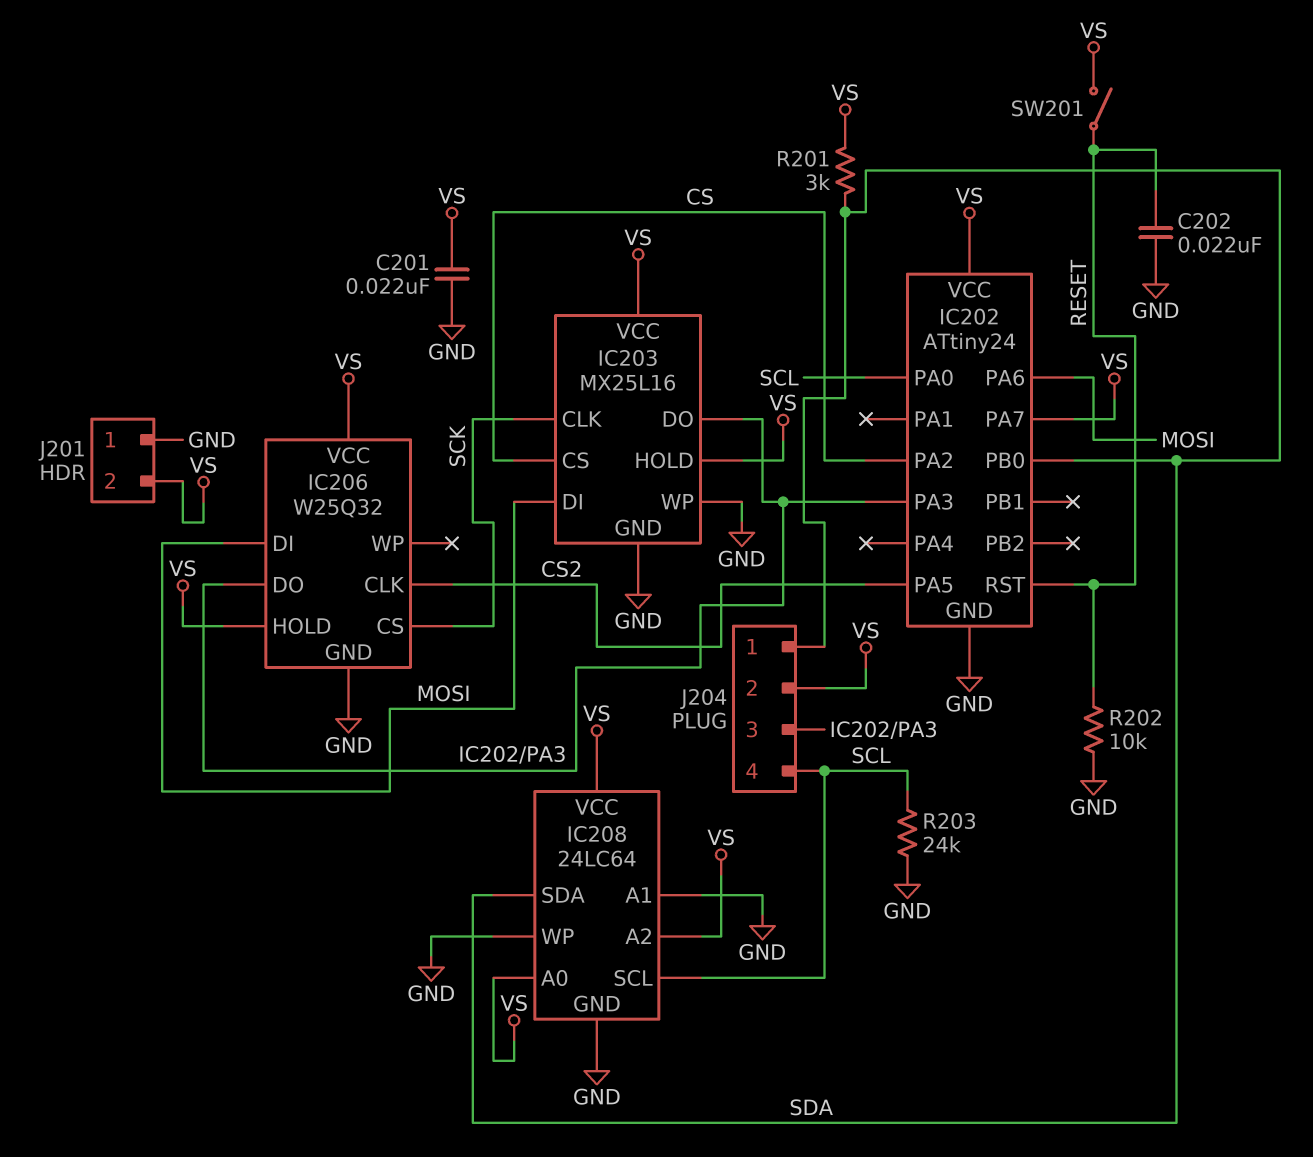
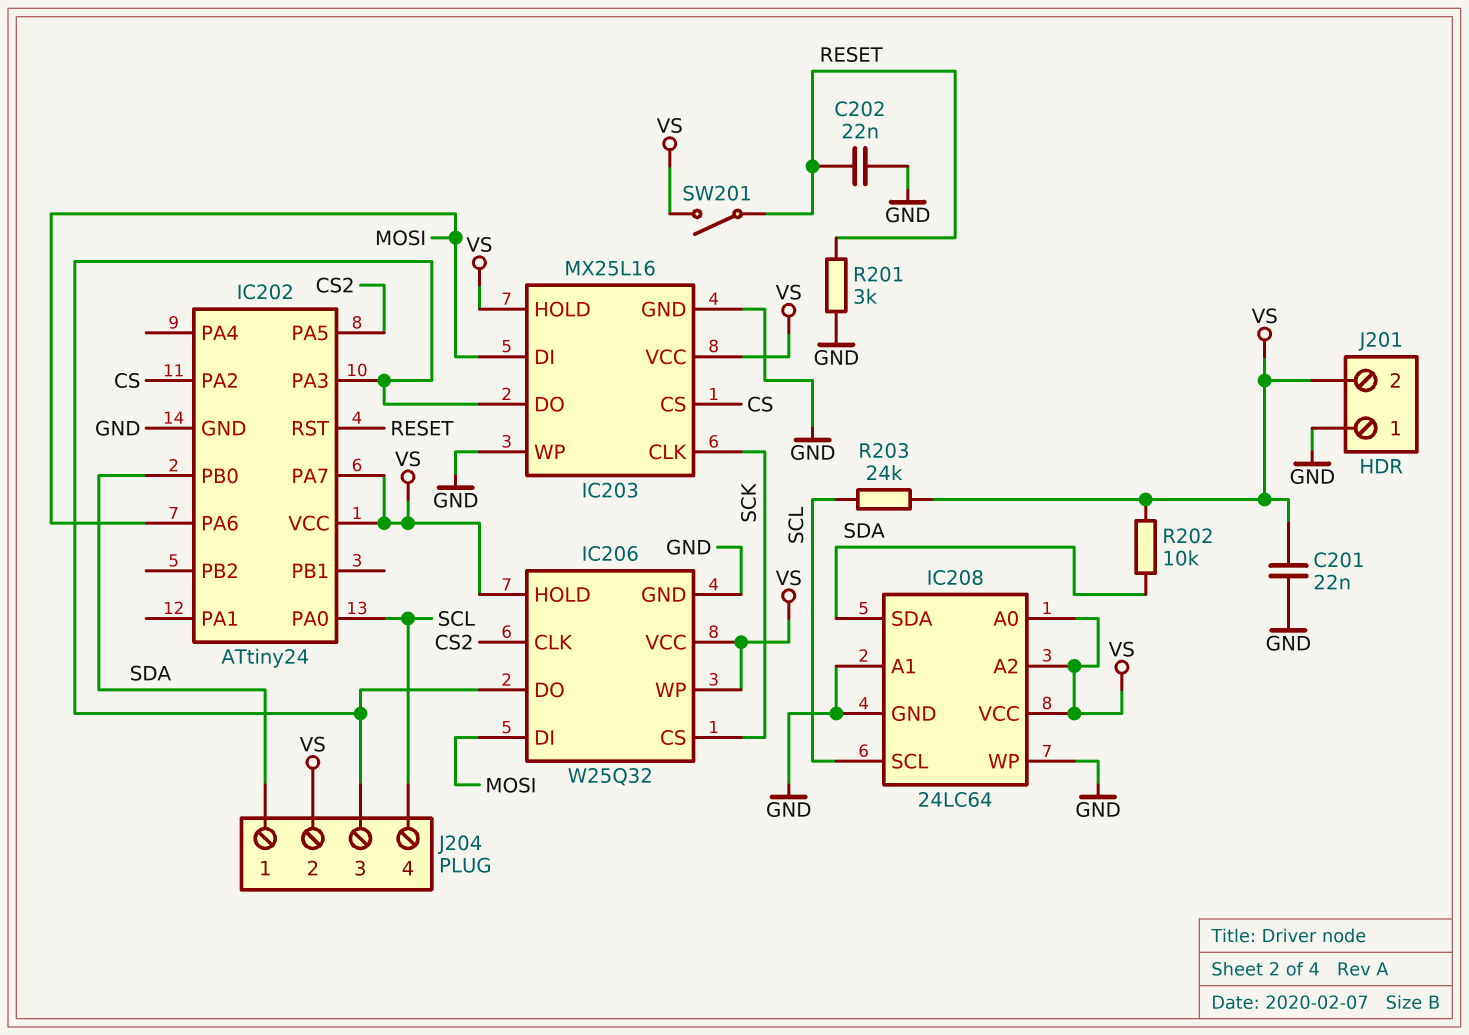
IC206 pin WP: none -> VS
R201: 3k (SDA, VS) -> 3k (GND, RESET)
R202: 10k (GND, RESET) -> 10k (SDA, VS)
R203: 24k (GND, SCL) -> 24k (SCL, VS)

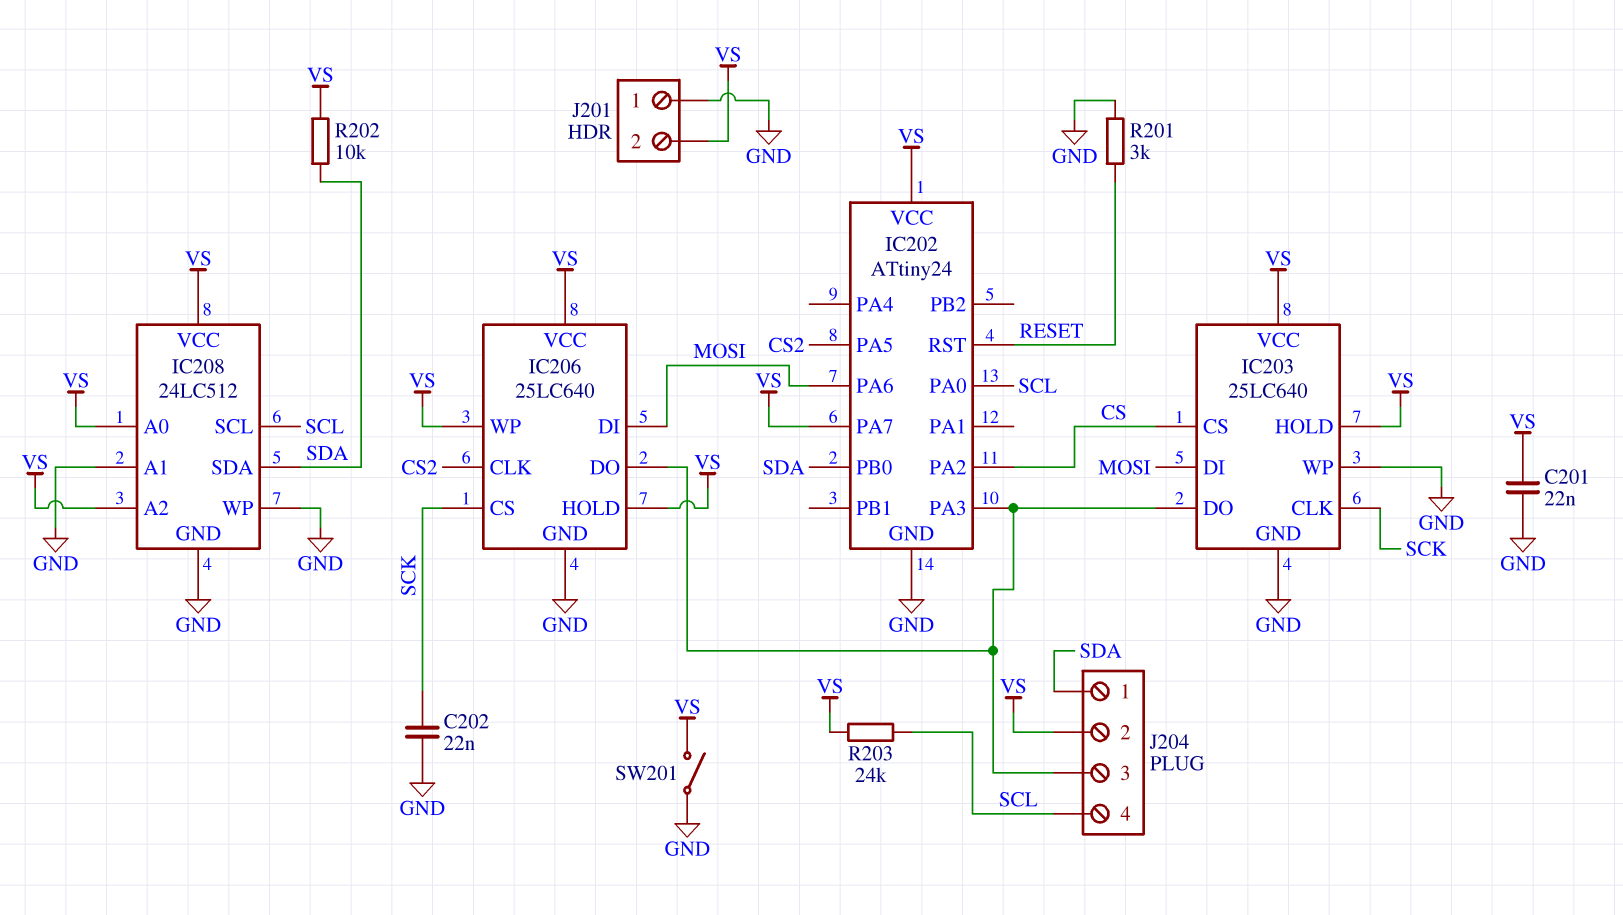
C202: 22nF (GND, RESET) -> 22nF (GND, SCK)
IC203: MX25L16 -> 25LC640
IC206: W25Q32 -> 25LC640
IC208: 24LC64 -> 24LC512
SW201: switch (RESET, VS) -> switch (GND, VS)

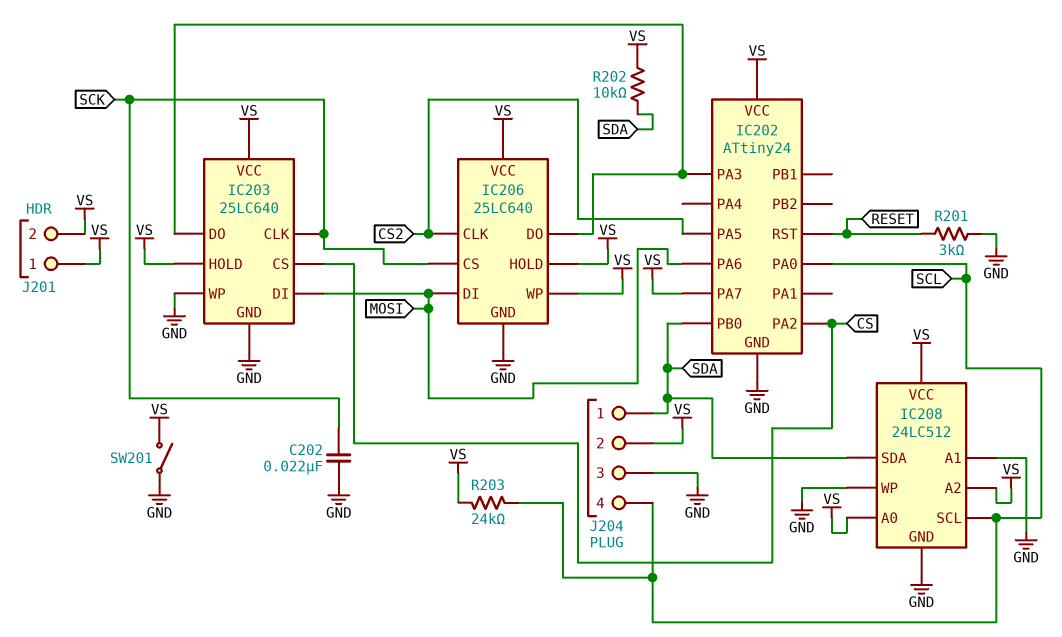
C201: 22nF (GND, VS) -> none
J201 pin 1: GND -> VS
J204 pin 3: IC202/PA3 -> GND

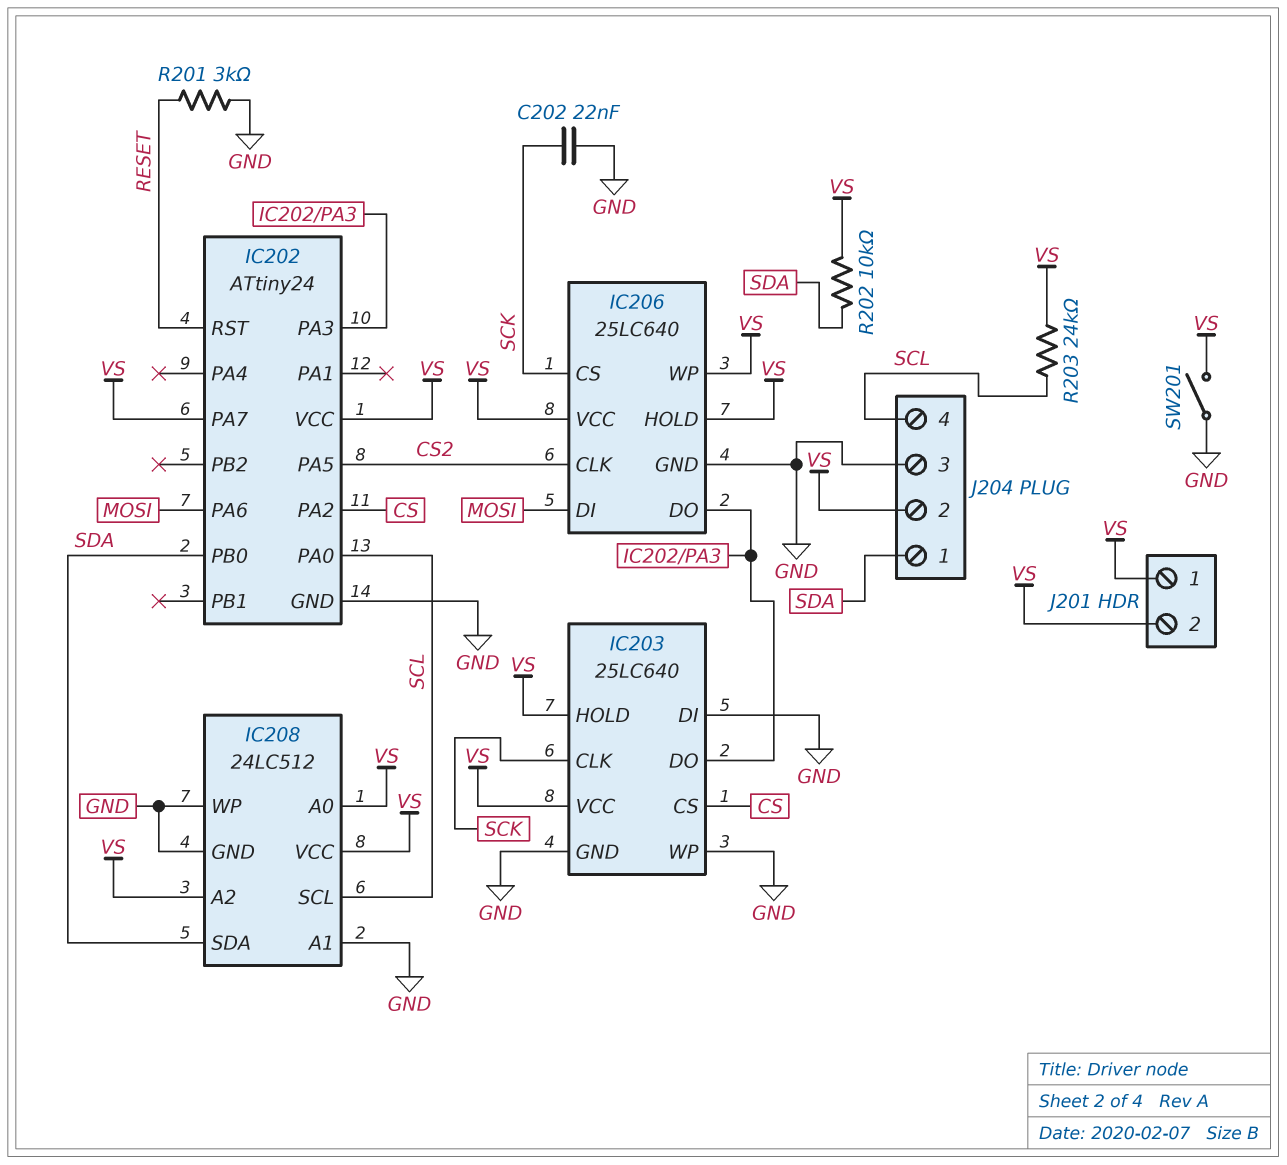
IC203 pin DI: MOSI -> GND

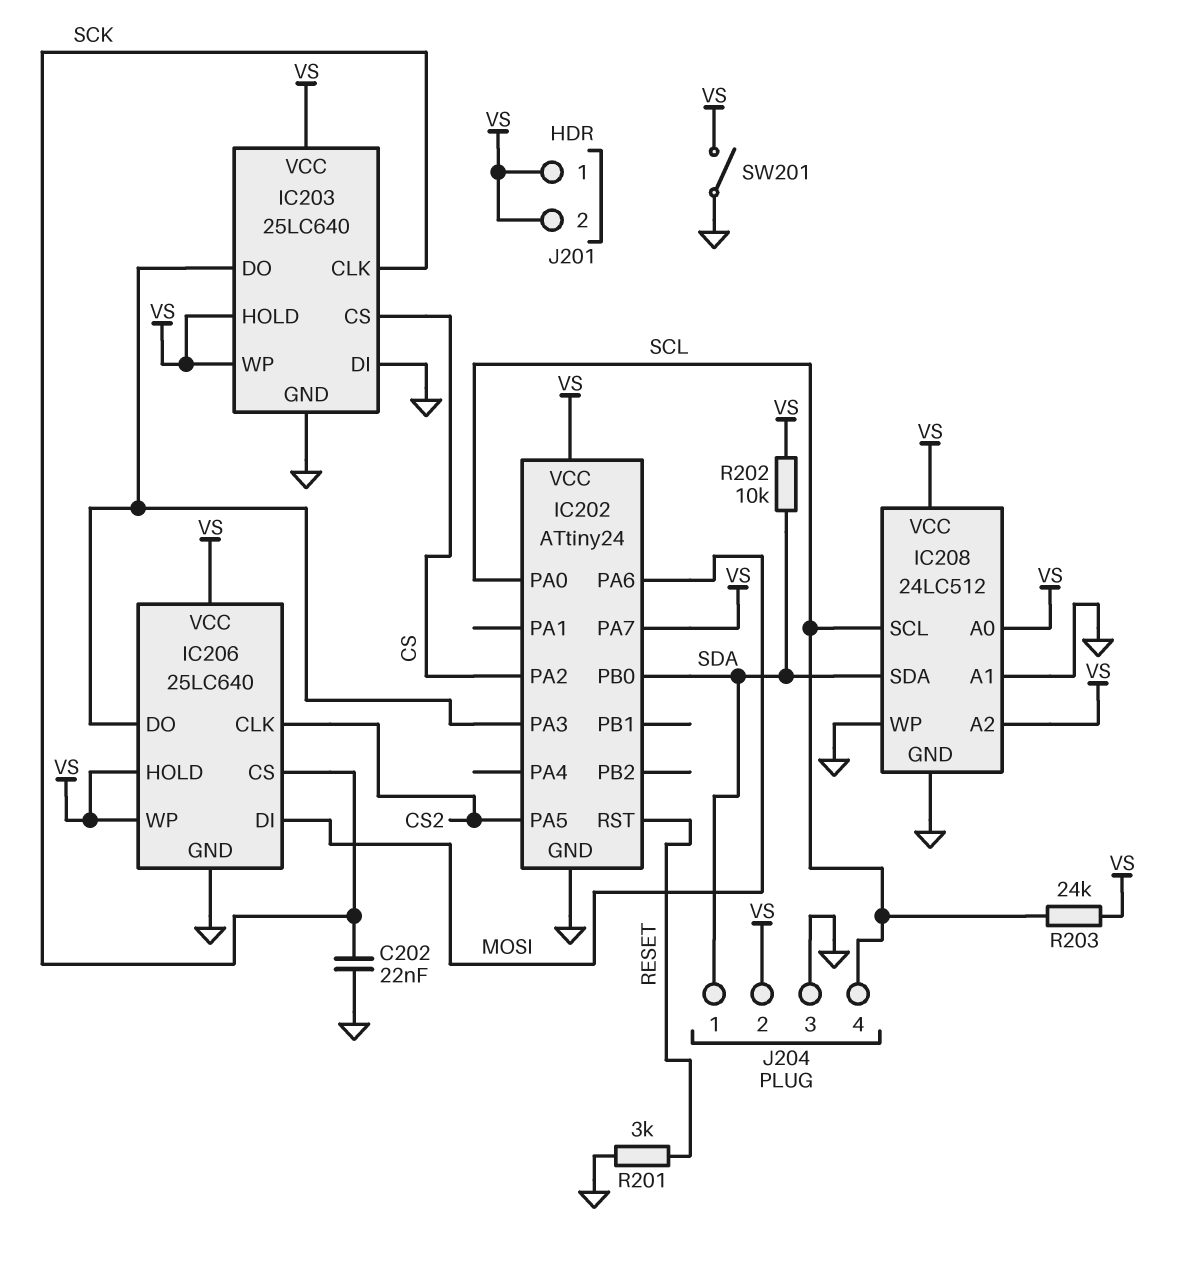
IC203 pin WP: GND -> VS

